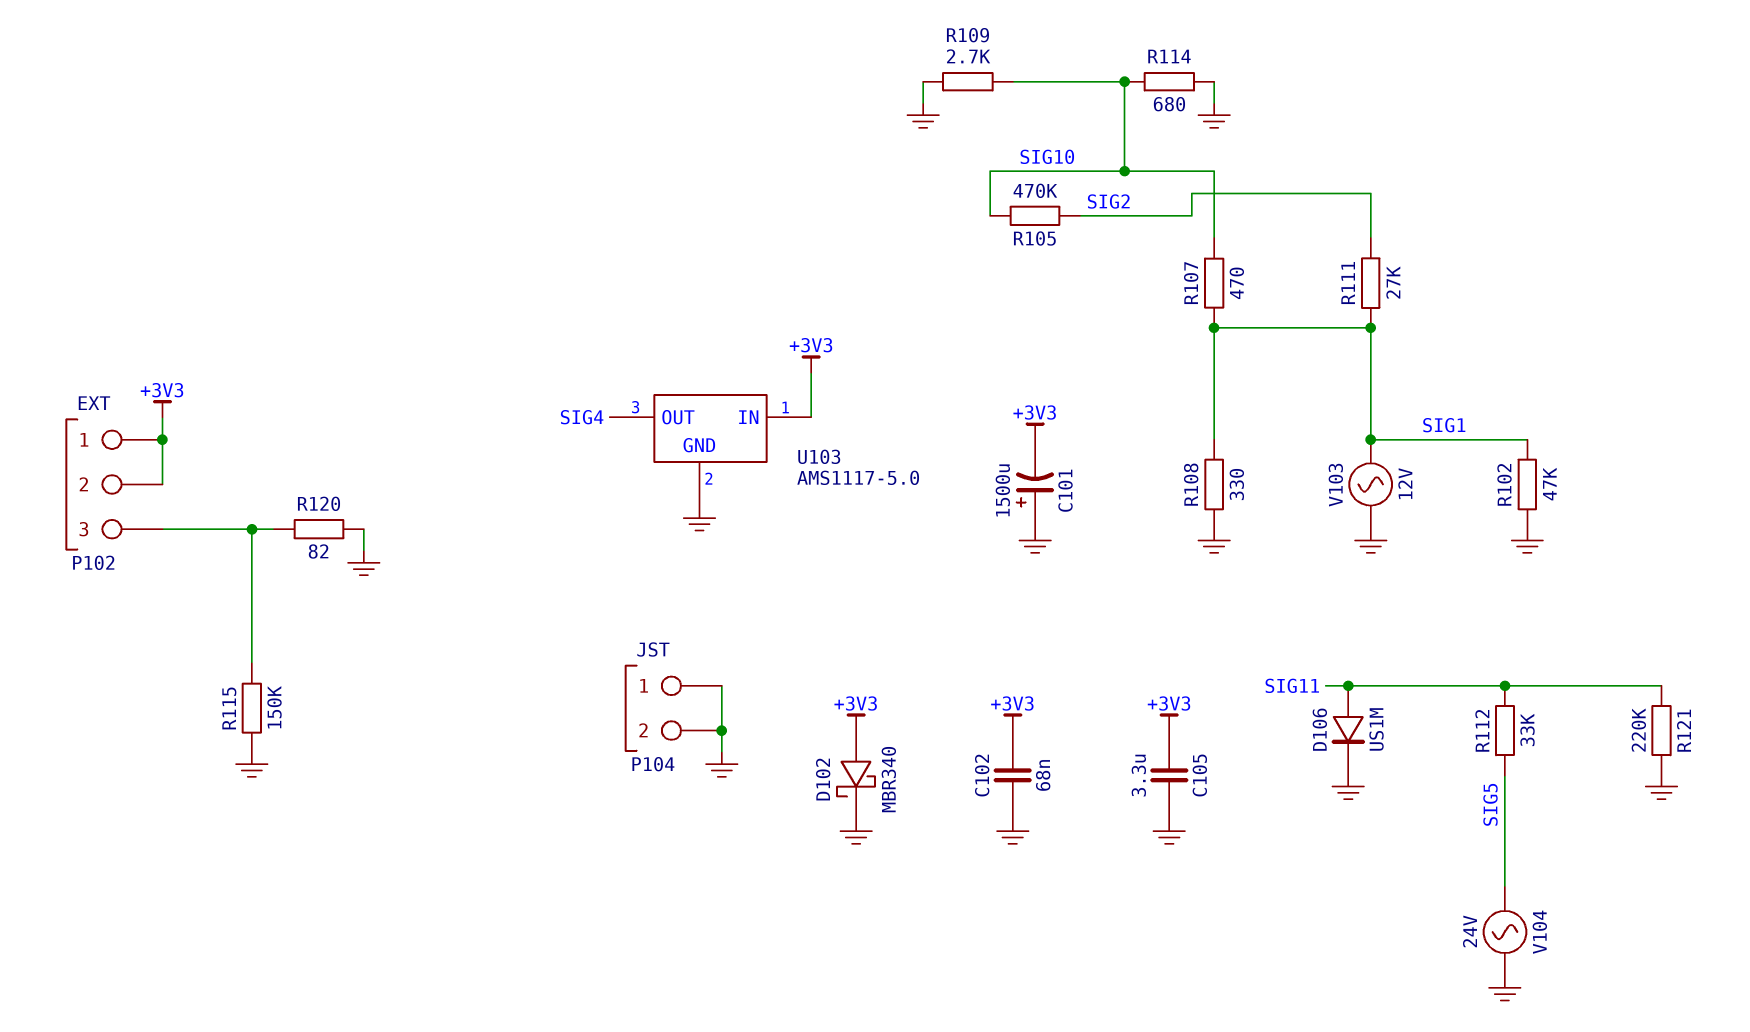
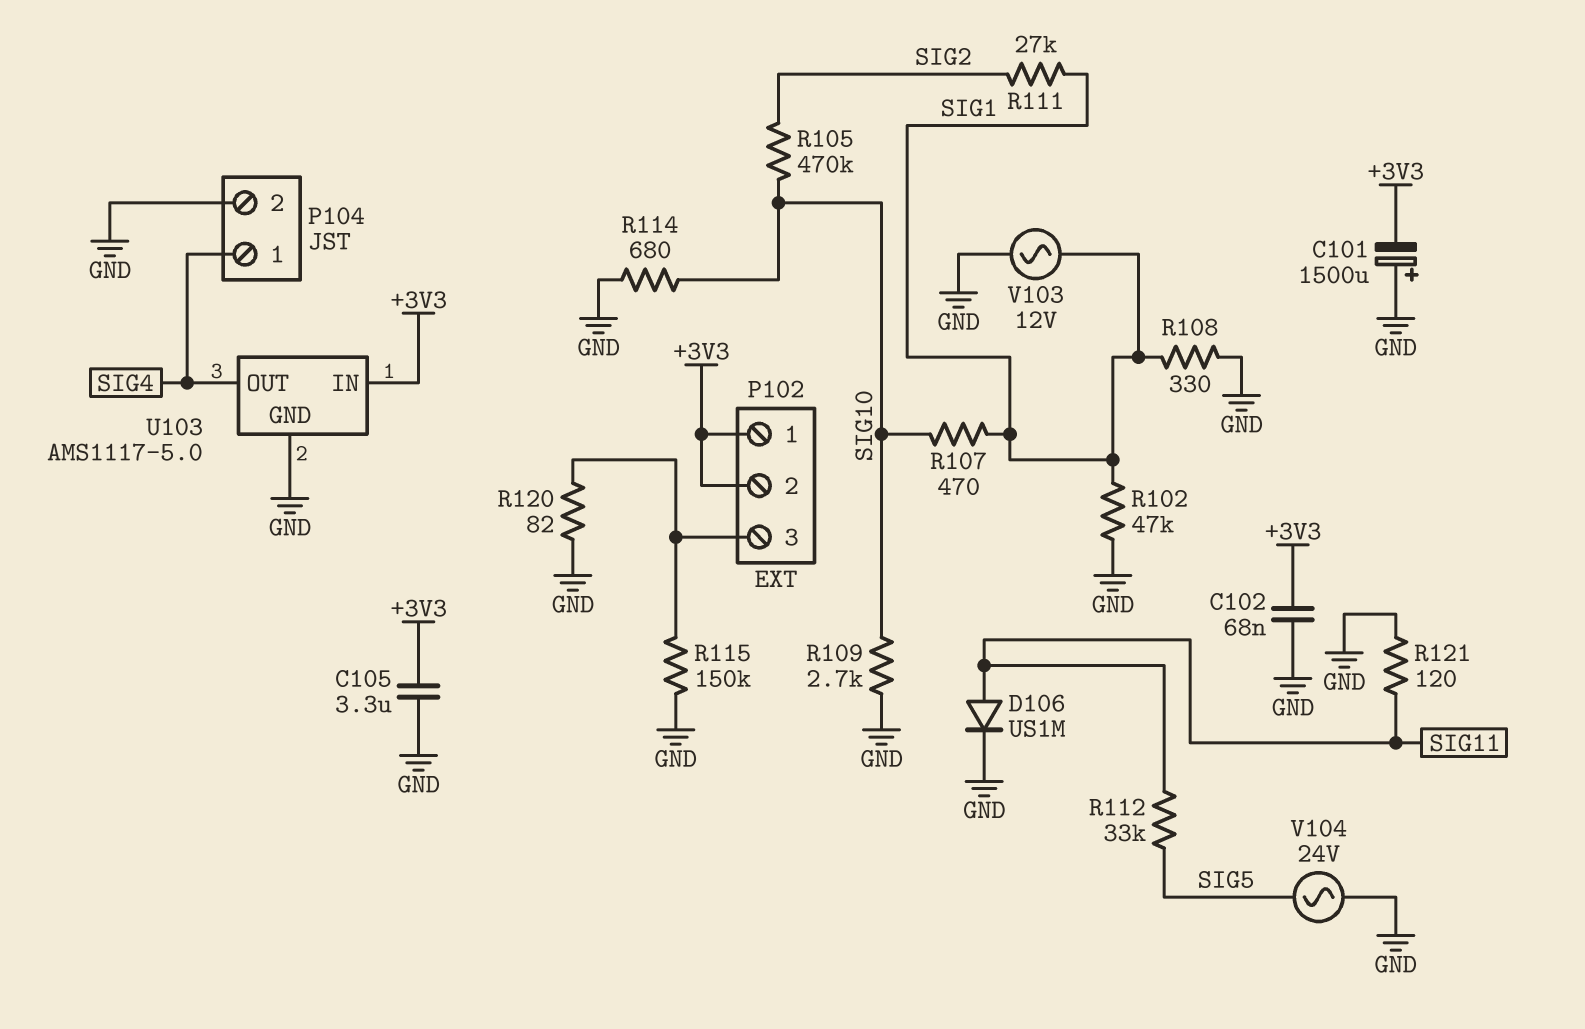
D102: schottky MBR340 (A +3V3, K GND) -> none
P104 pin 1: GND -> SIG4
R121: 220k (GND, SIG11) -> 120 (GND, SIG11)

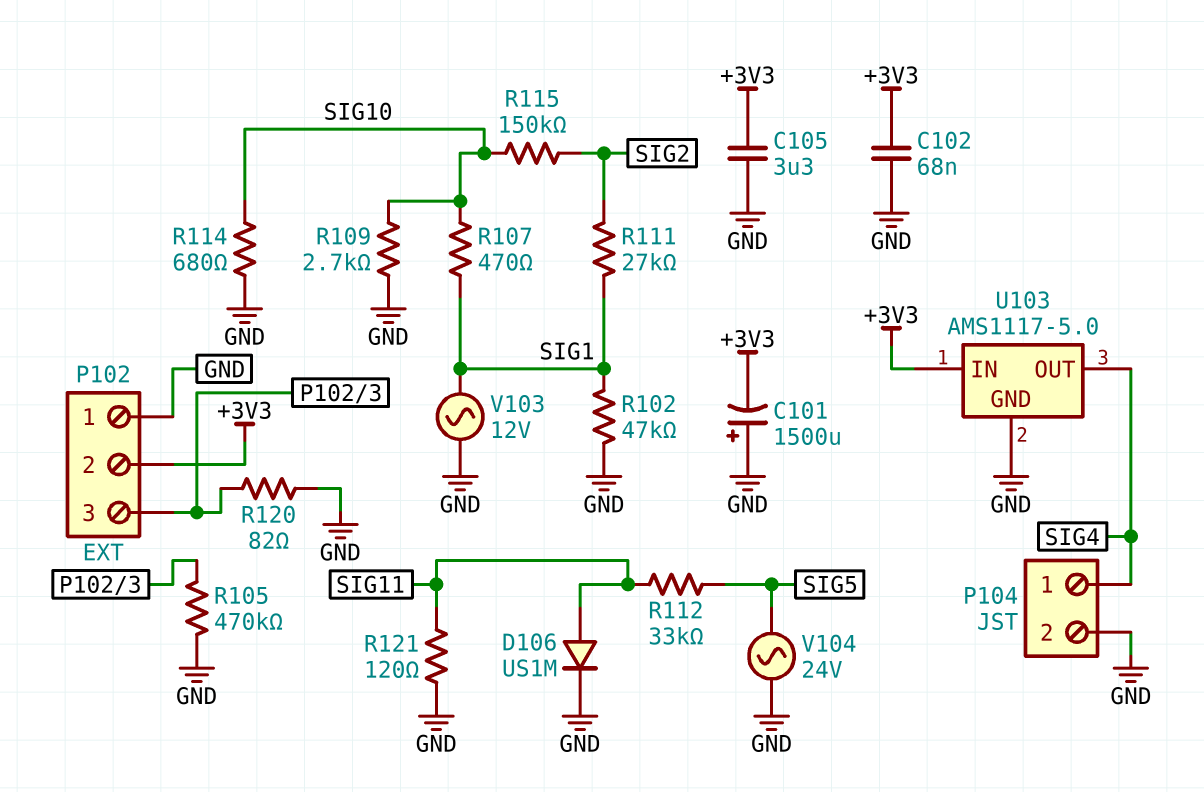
P102 pin 1: +3V3 -> GND
R105: 470k (SIG2, SIG10) -> 470k (GND, P102/3)
R108: 330 (GND, SIG1) -> none
R115: 150k (GND, P102/3) -> 150k (SIG2, SIG10)

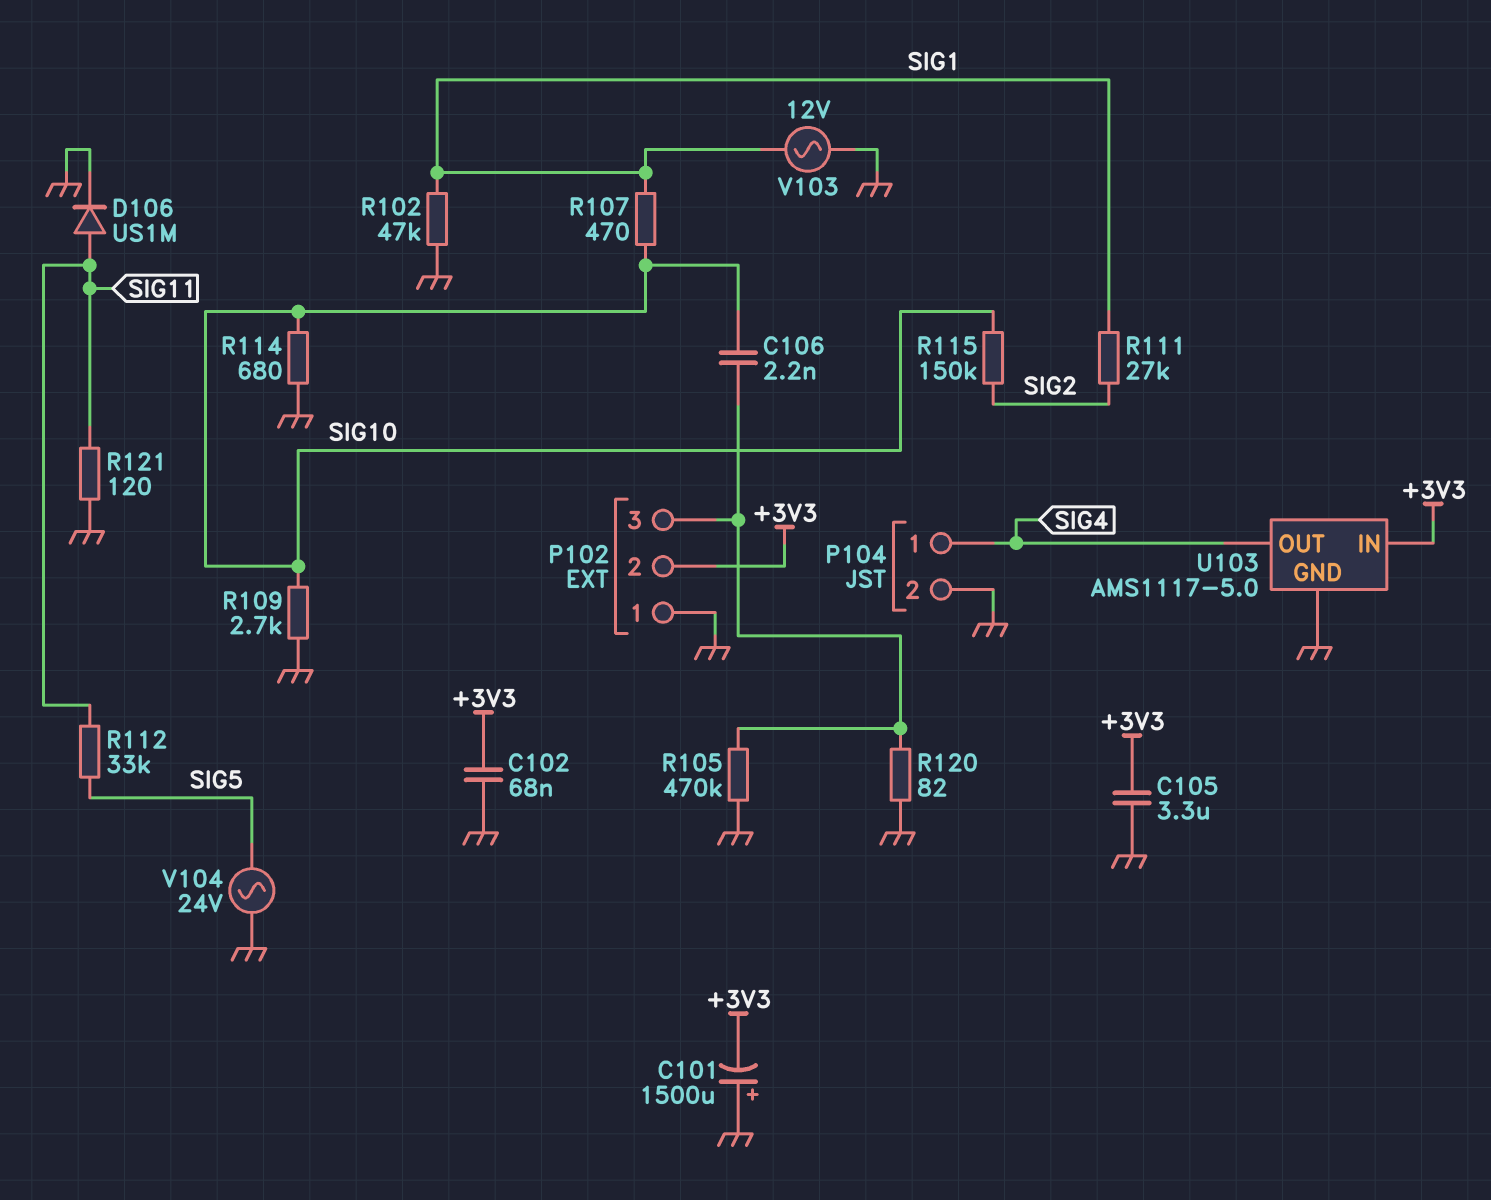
C106: none -> 2.2nF (P102/3, SIG10)

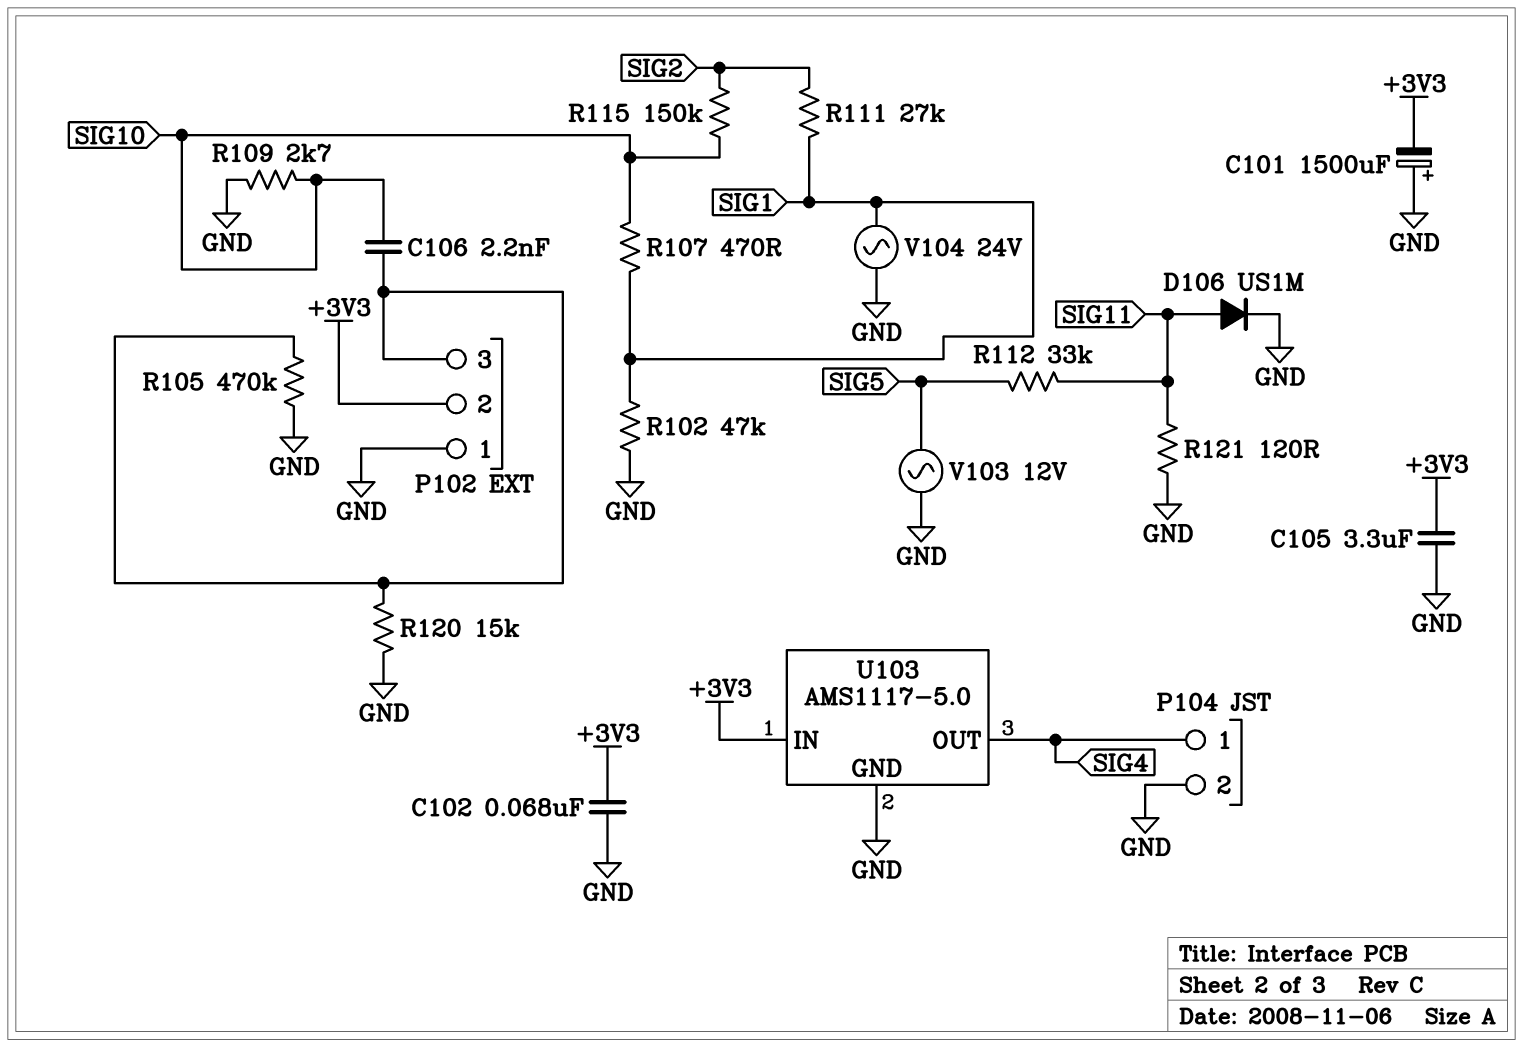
R114: 680 (GND, SIG10) -> none
R120: 82 (GND, P102/3) -> 15k (GND, P102/3)
V103: AC 12V (GND, SIG1) -> AC 12V (GND, SIG5)
V104: AC 24V (GND, SIG5) -> AC 24V (GND, SIG1)

